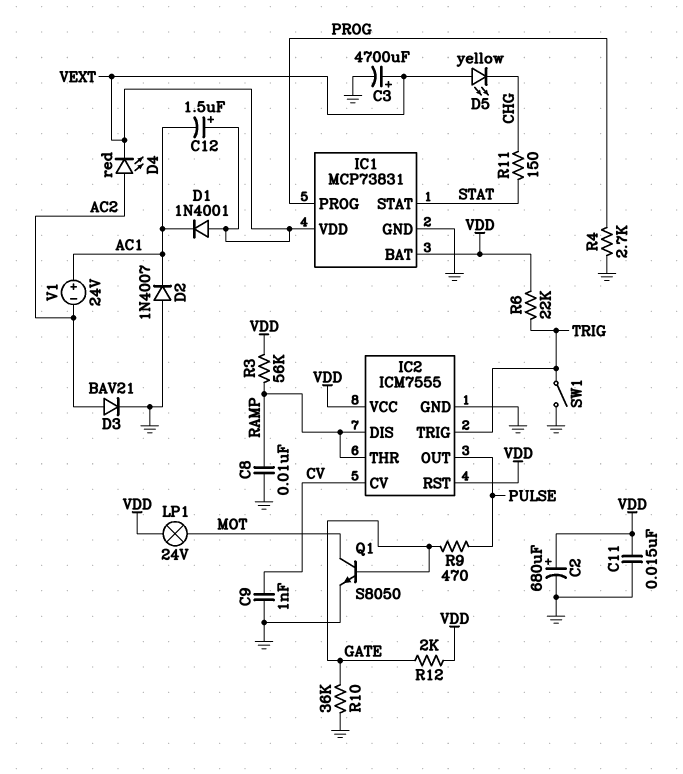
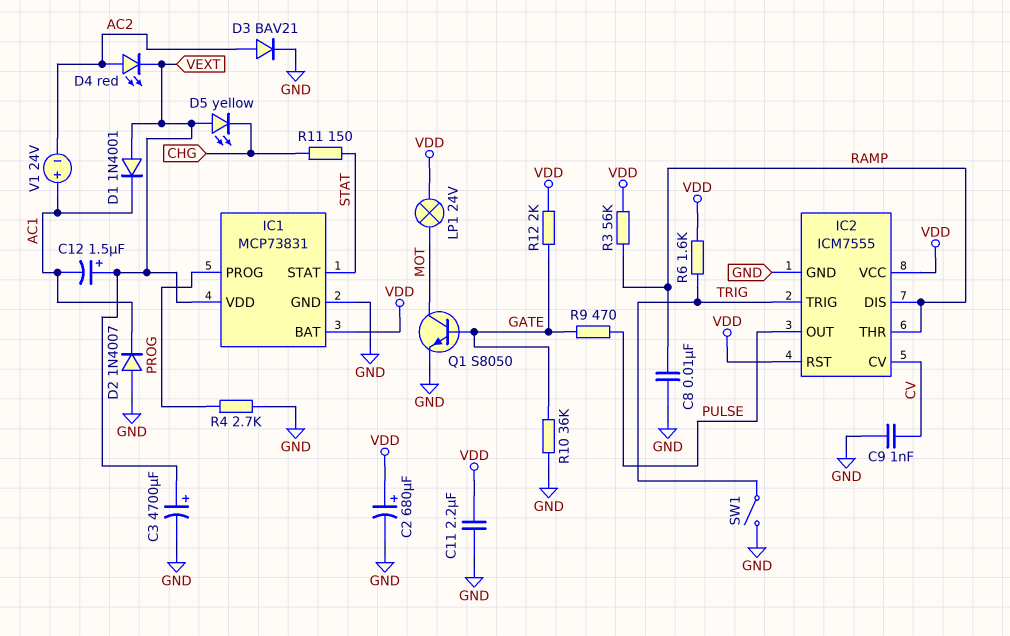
C11: 15nF (GND, VDD) -> 2.2uF (GND, VDD)
R6: 22k (TRIG, VDD) -> 1.6k (TRIG, VDD)

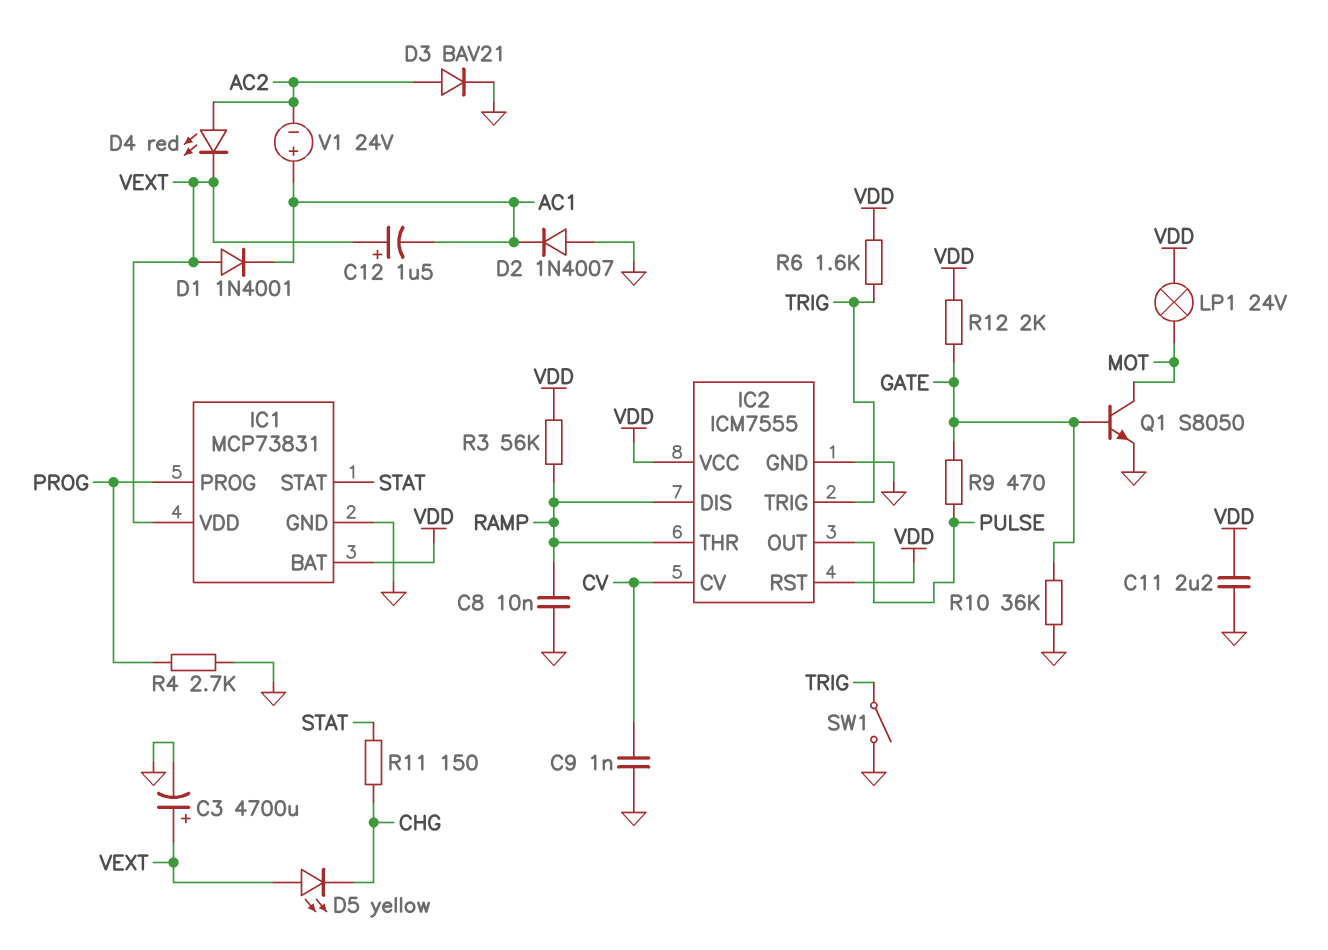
C2: 680uF (plus VDD, minus GND) -> none

